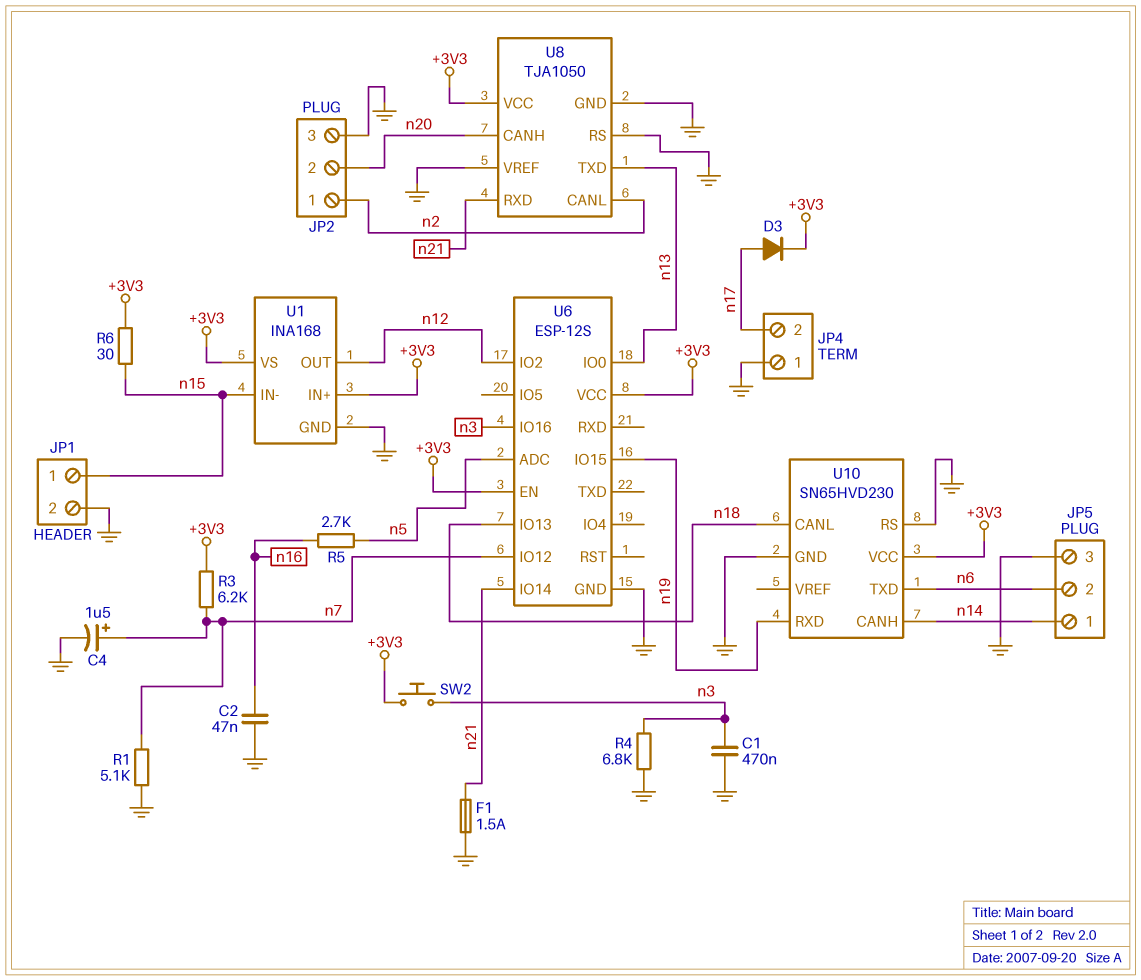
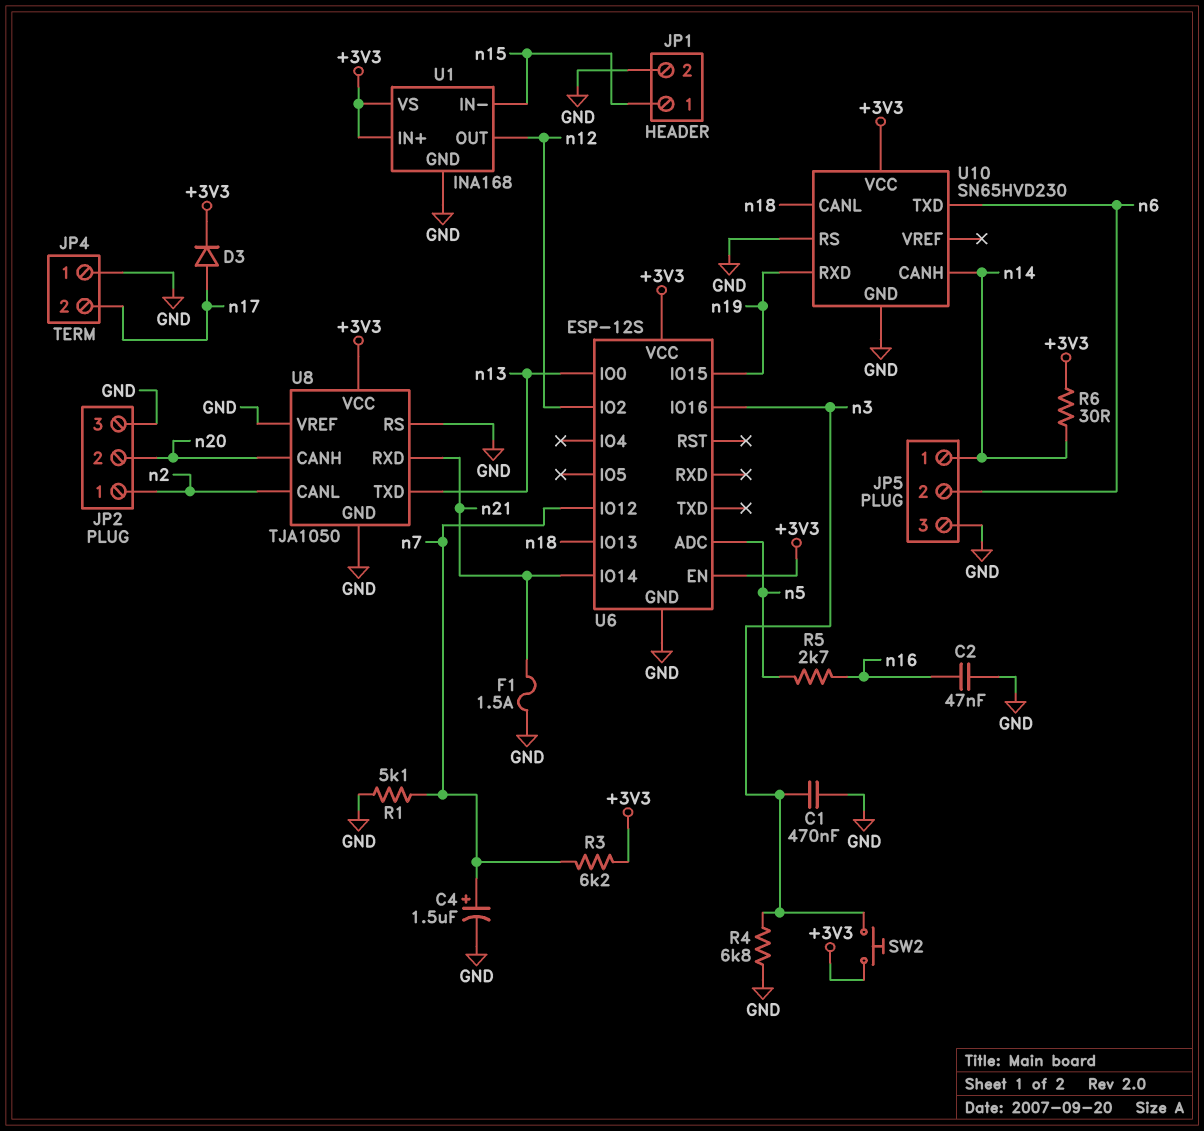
R6: 30 (+3V3, n15) -> 30 (+3V3, n14)

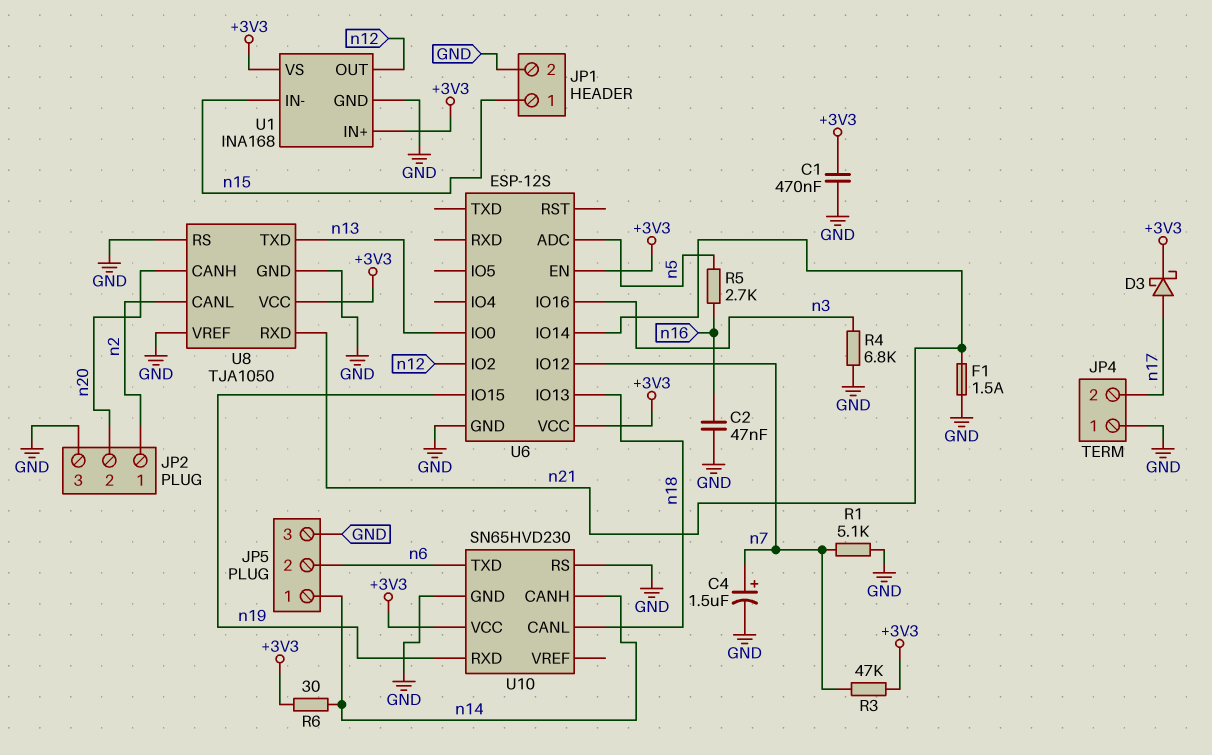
C1: 470nF (GND, n3) -> 470nF (+3V3, GND)
D3: diode (A n17, K +3V3) -> schottky (A n17, K +3V3)
R3: 6.2k (+3V3, n7) -> 47k (+3V3, n7)
SW2: button (+3V3, n3) -> none

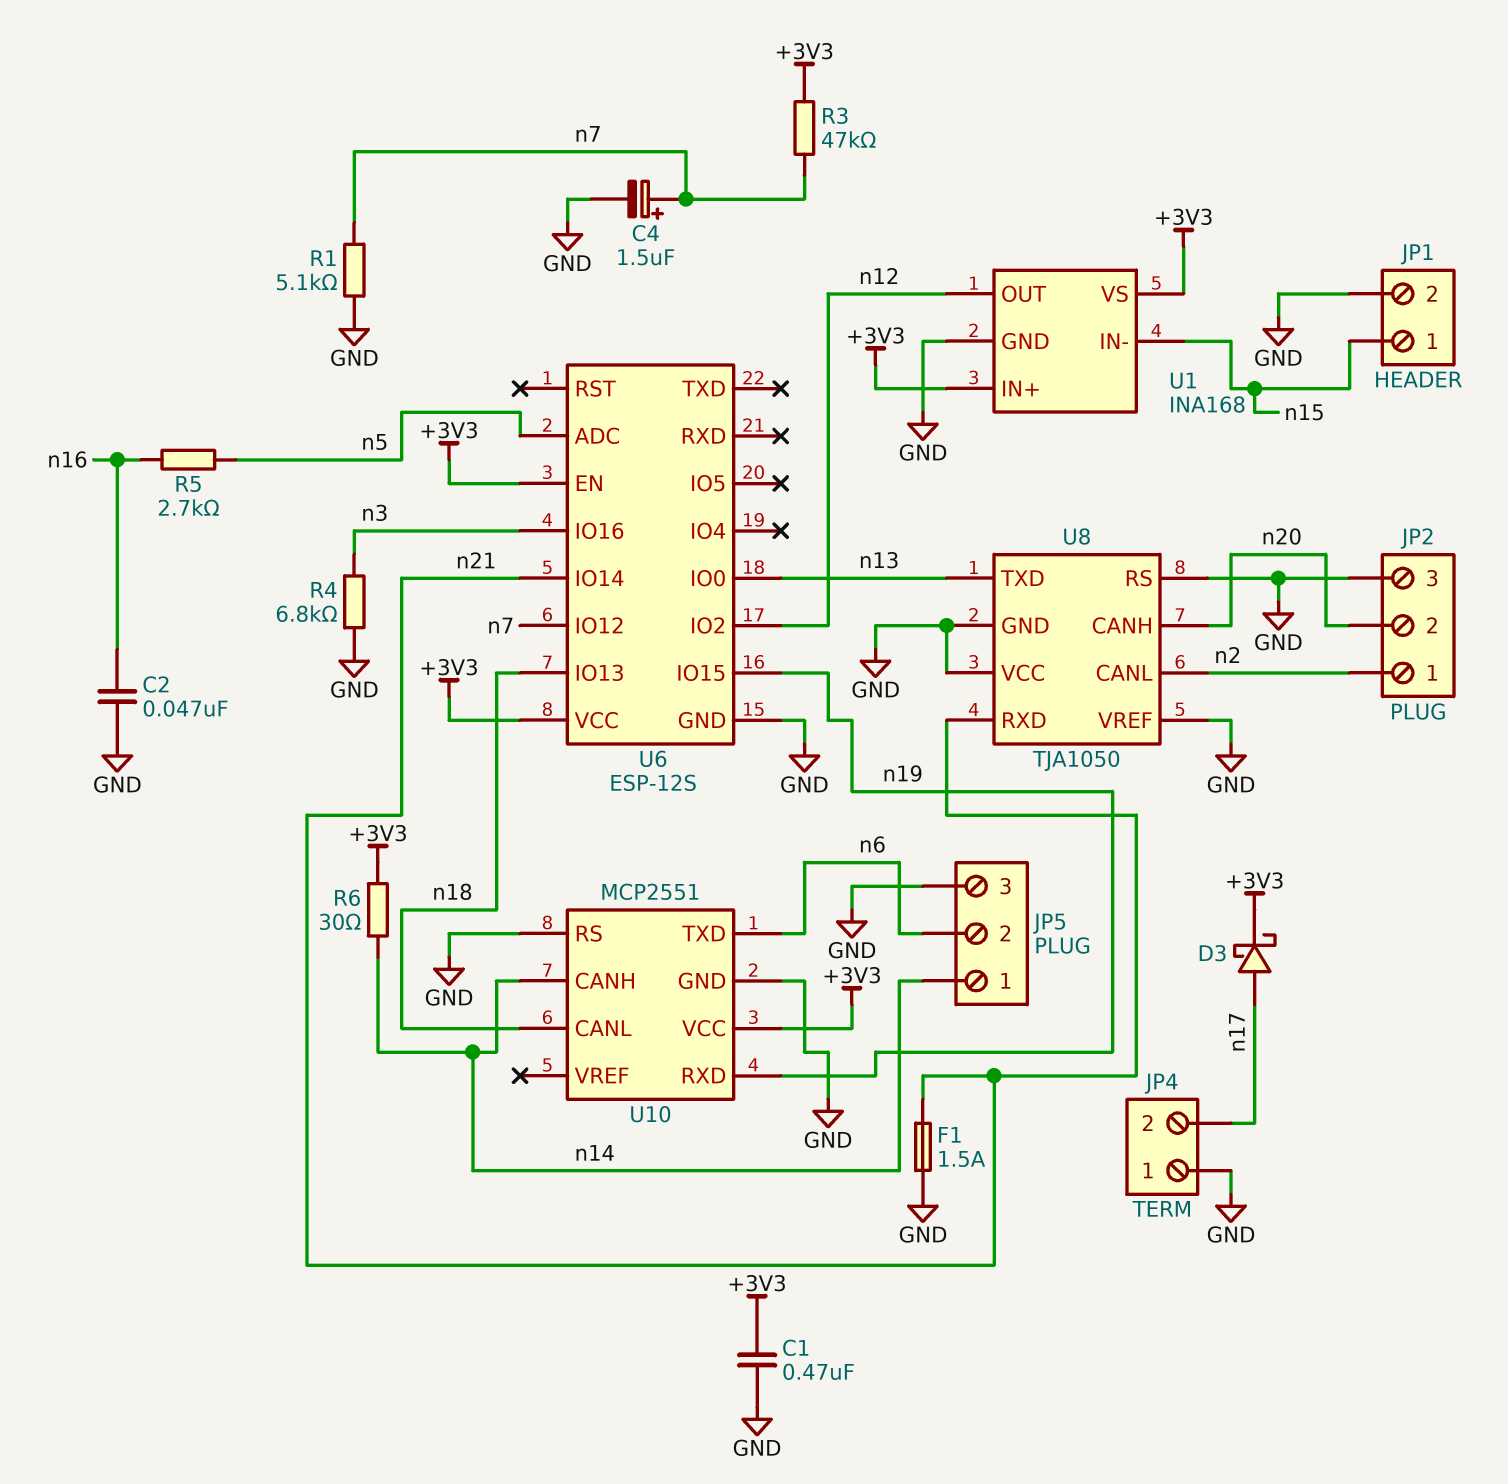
U8 pin VCC: +3V3 -> GND
U10: SN65HVD230 -> MCP2551

